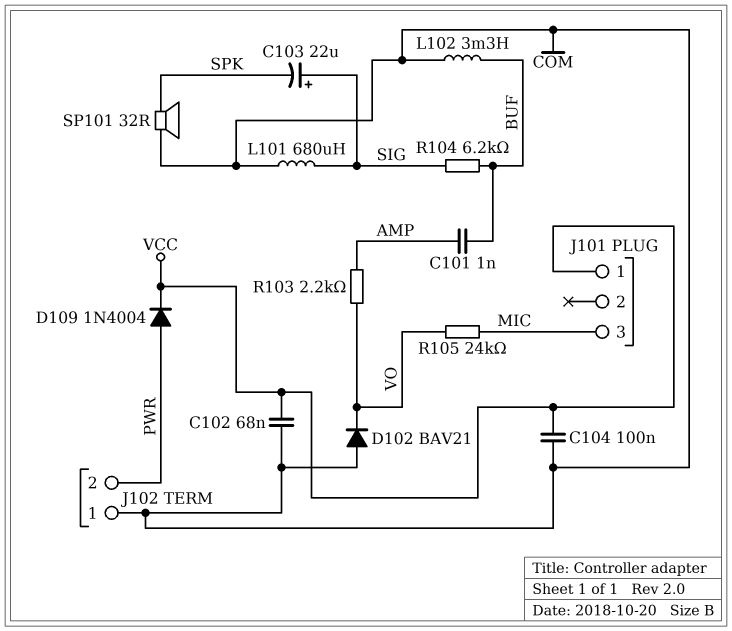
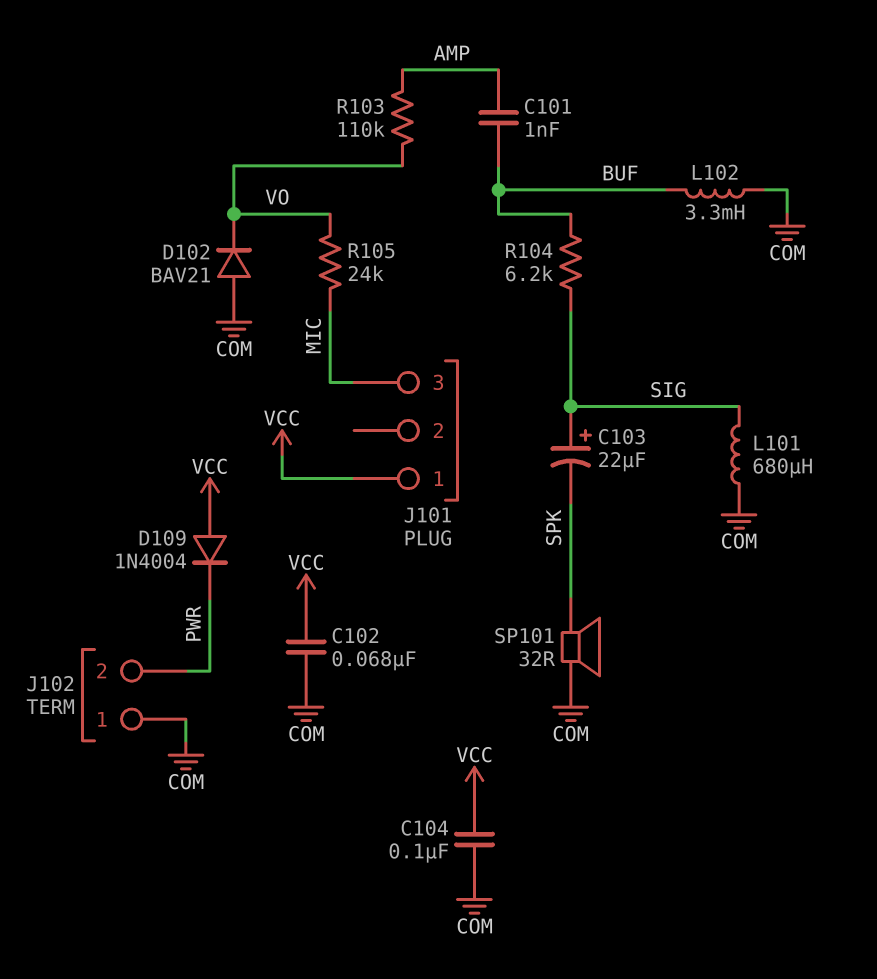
D109: diode 1N4004 (A PWR, K VCC) -> diode 1N4004 (A VCC, K PWR)
R103: 2.2k (AMP, VO) -> 110k (AMP, VO)

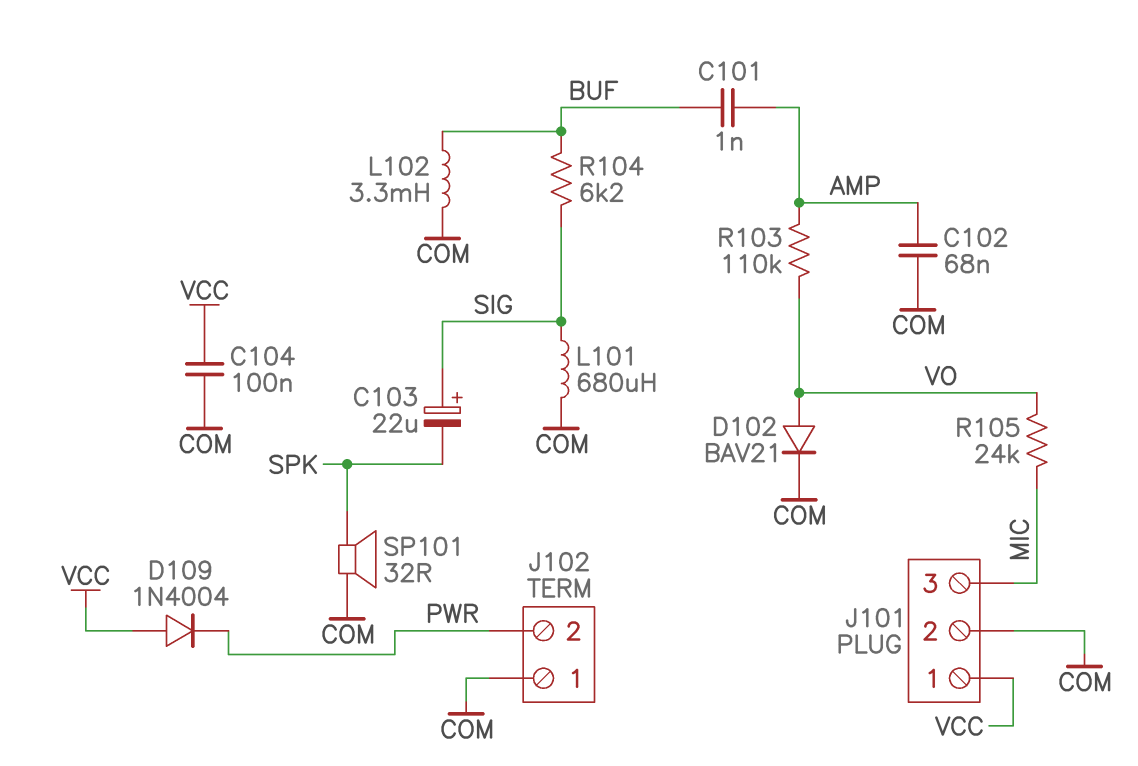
C102: 68nF (COM, VCC) -> 68nF (AMP, COM)
D102: diode BAV21 (A COM, K VO) -> diode BAV21 (A VO, K COM)
J101 pin 2: none -> COM

